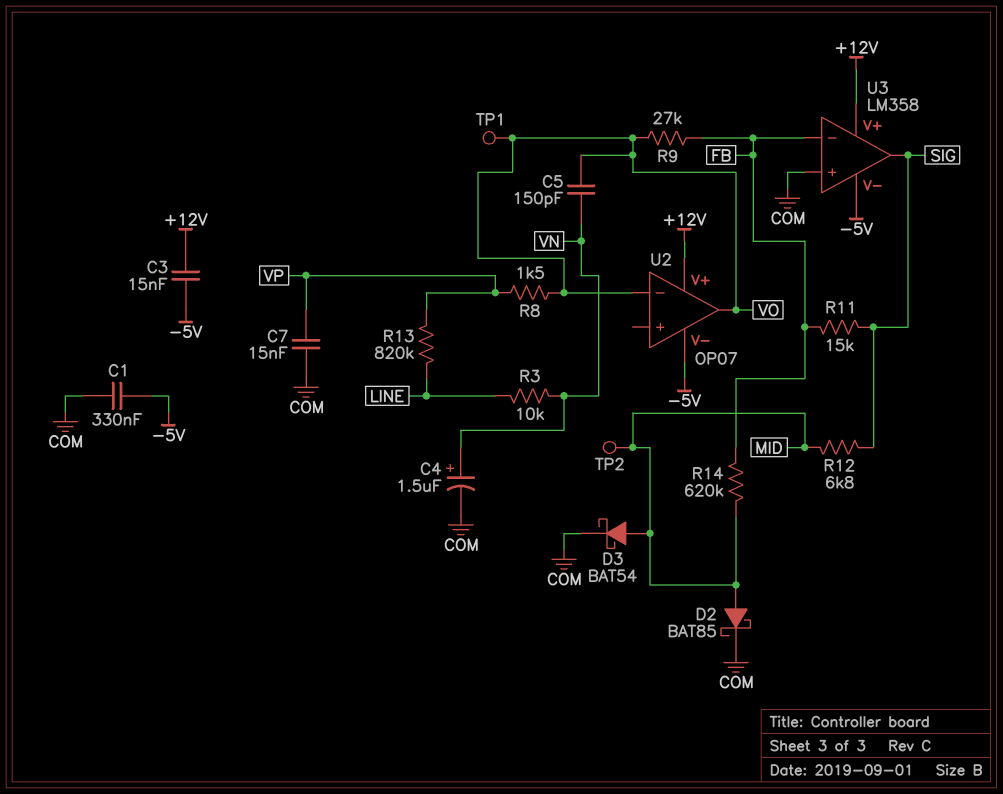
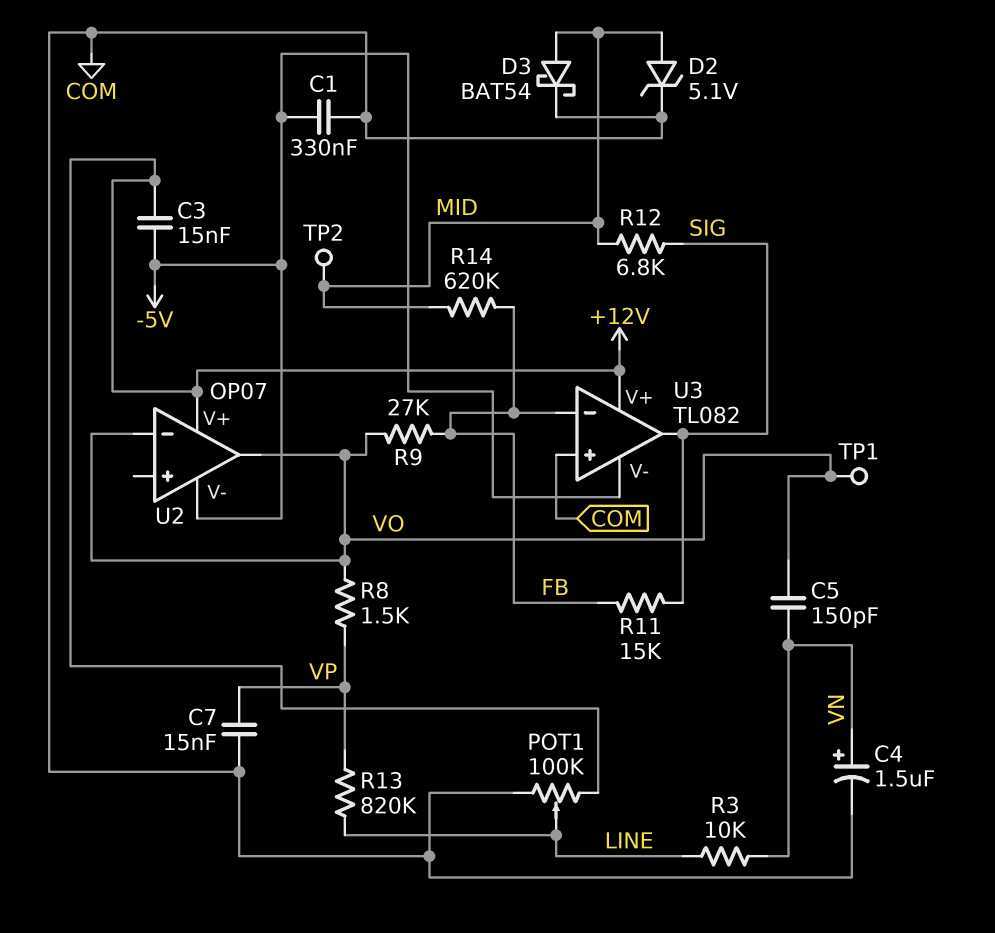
D2: schottky BAT85 (A MID, K COM) -> zener 5.1V (A MID, K COM)
POT1: none -> 100k (+12V, COM, wiper LINE)
U3: LM358 -> TL082

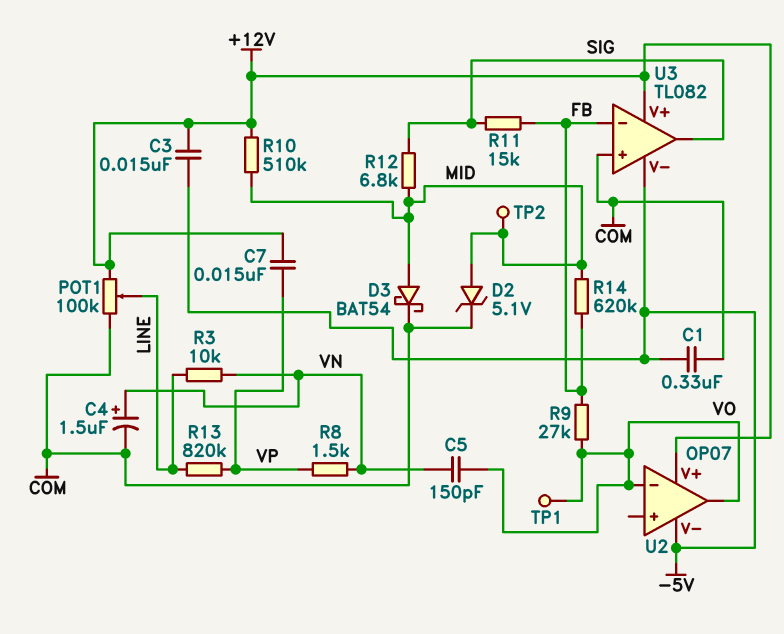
C7: 15nF (COM, VP) -> 15nF (+12V, VP)
R8: 1.5k (VO, VP) -> 1.5k (VN, VP)
R10: none -> 510k (+12V, MID)

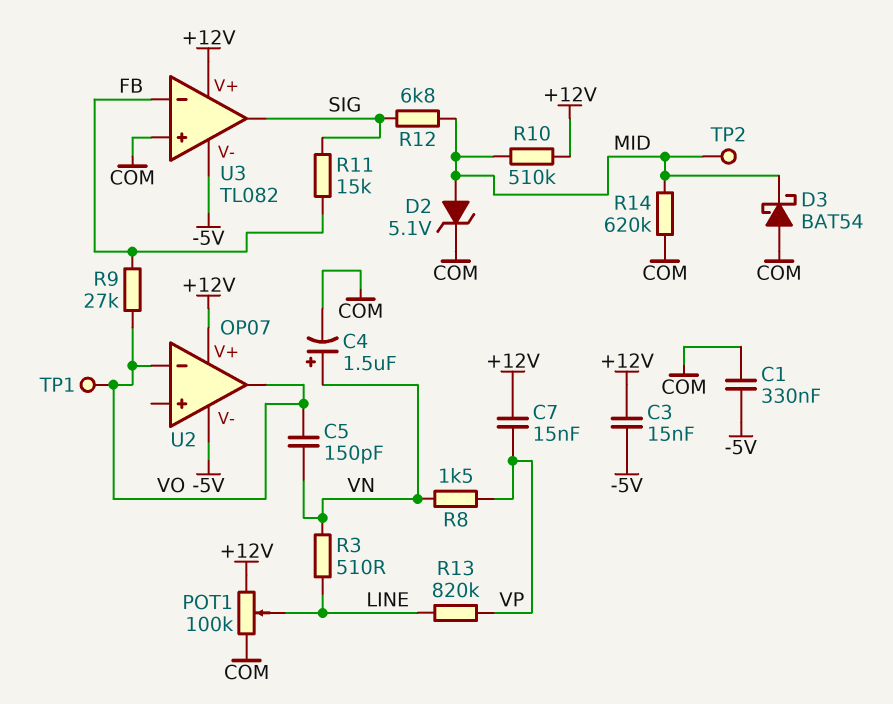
D3: schottky BAT54 (A MID, K COM) -> schottky BAT54 (A COM, K MID)
R3: 10k (LINE, VN) -> 510 (LINE, VN)
R14: 620k (FB, MID) -> 620k (COM, MID)

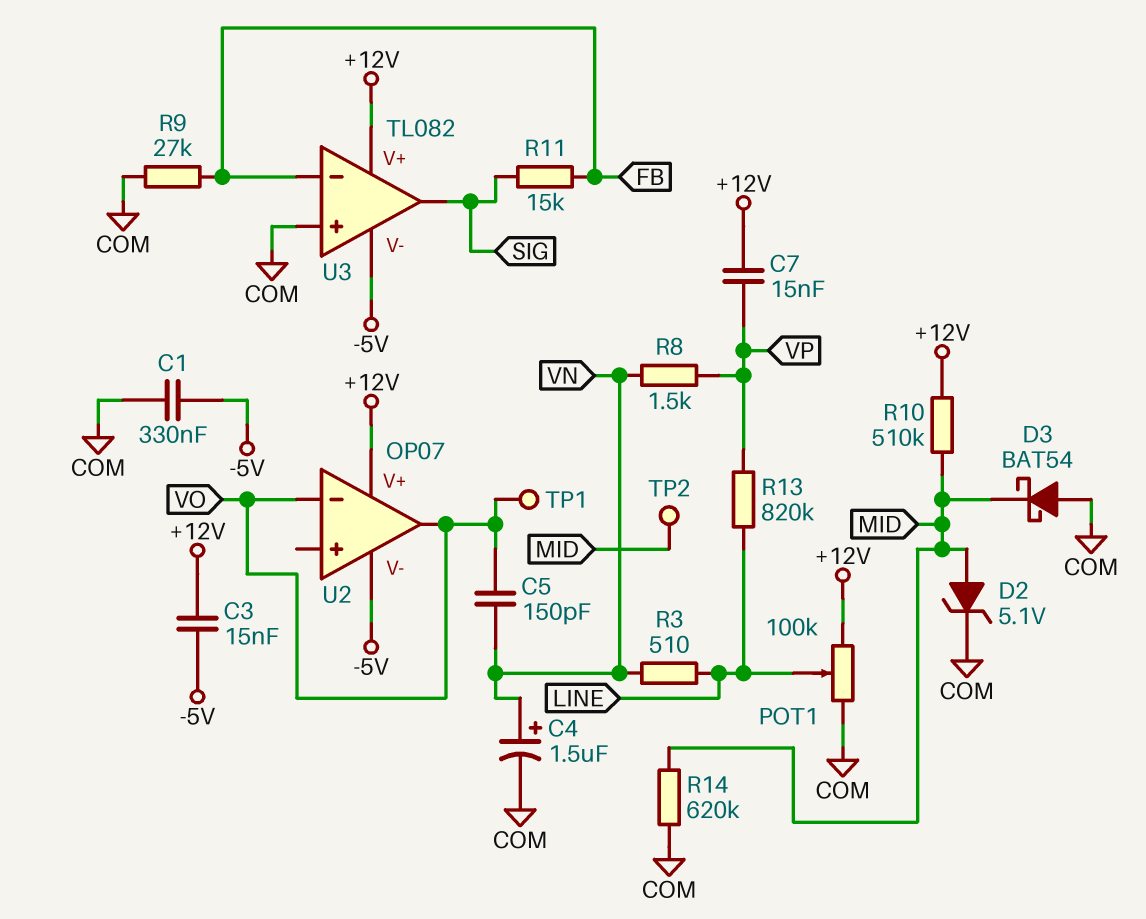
R9: 27k (FB, VO) -> 27k (COM, FB)
R12: 6.8k (MID, SIG) -> none

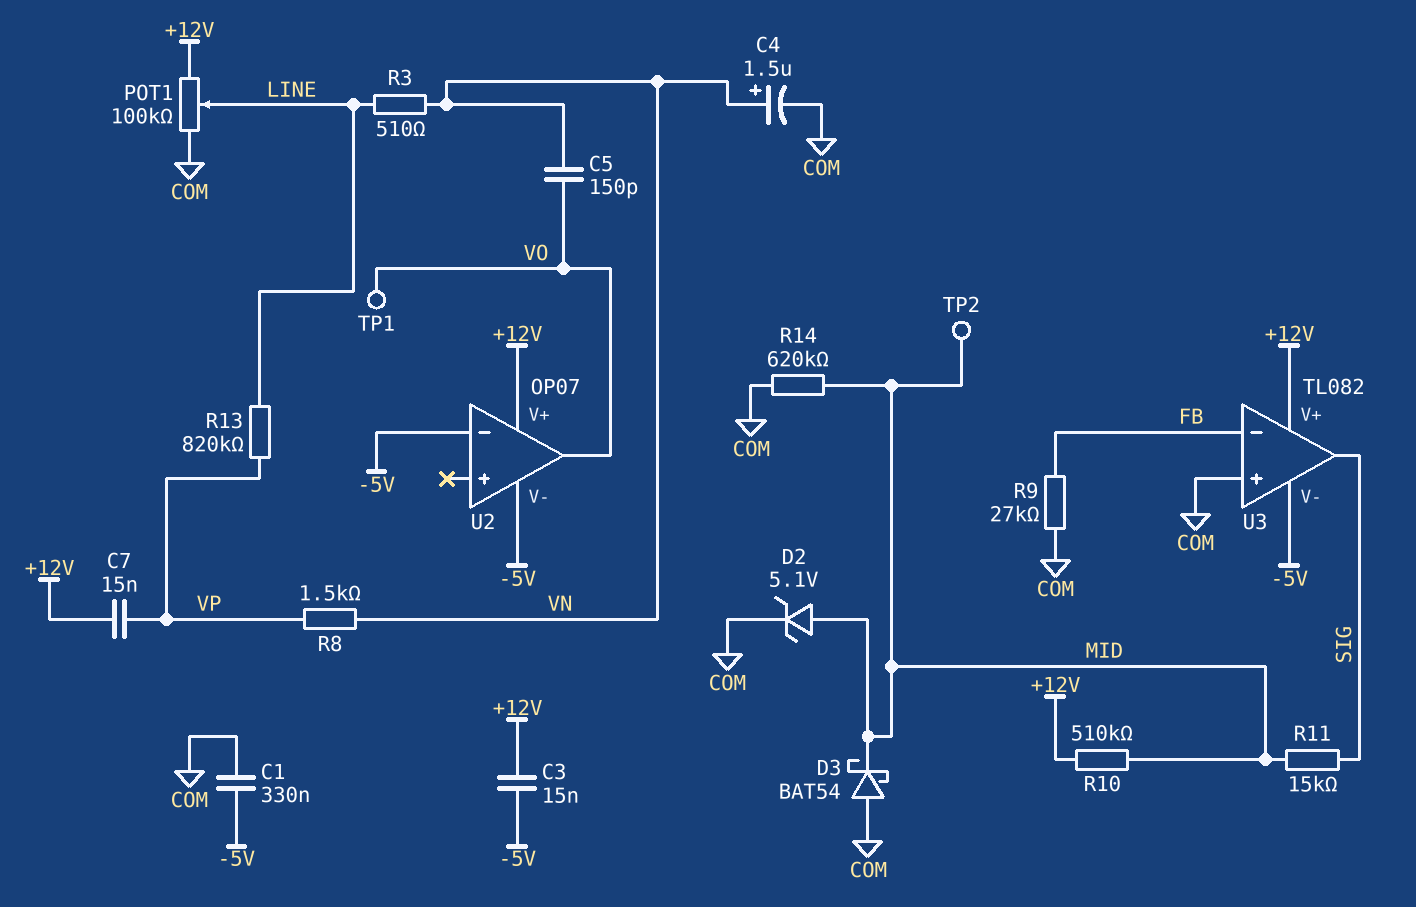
R11: 15k (FB, SIG) -> 15k (MID, SIG)
U2 pin in-: VO -> -5V

